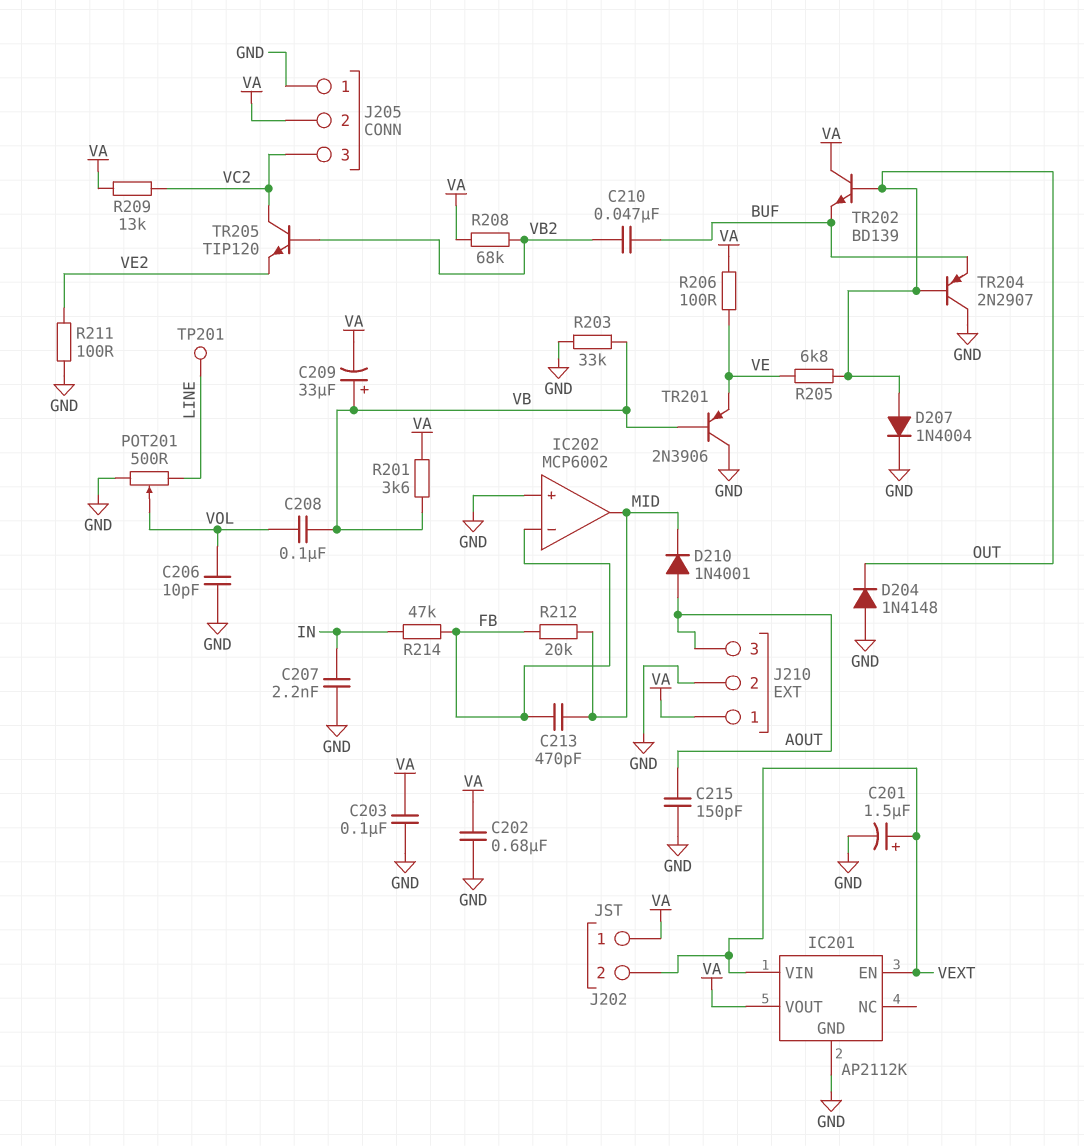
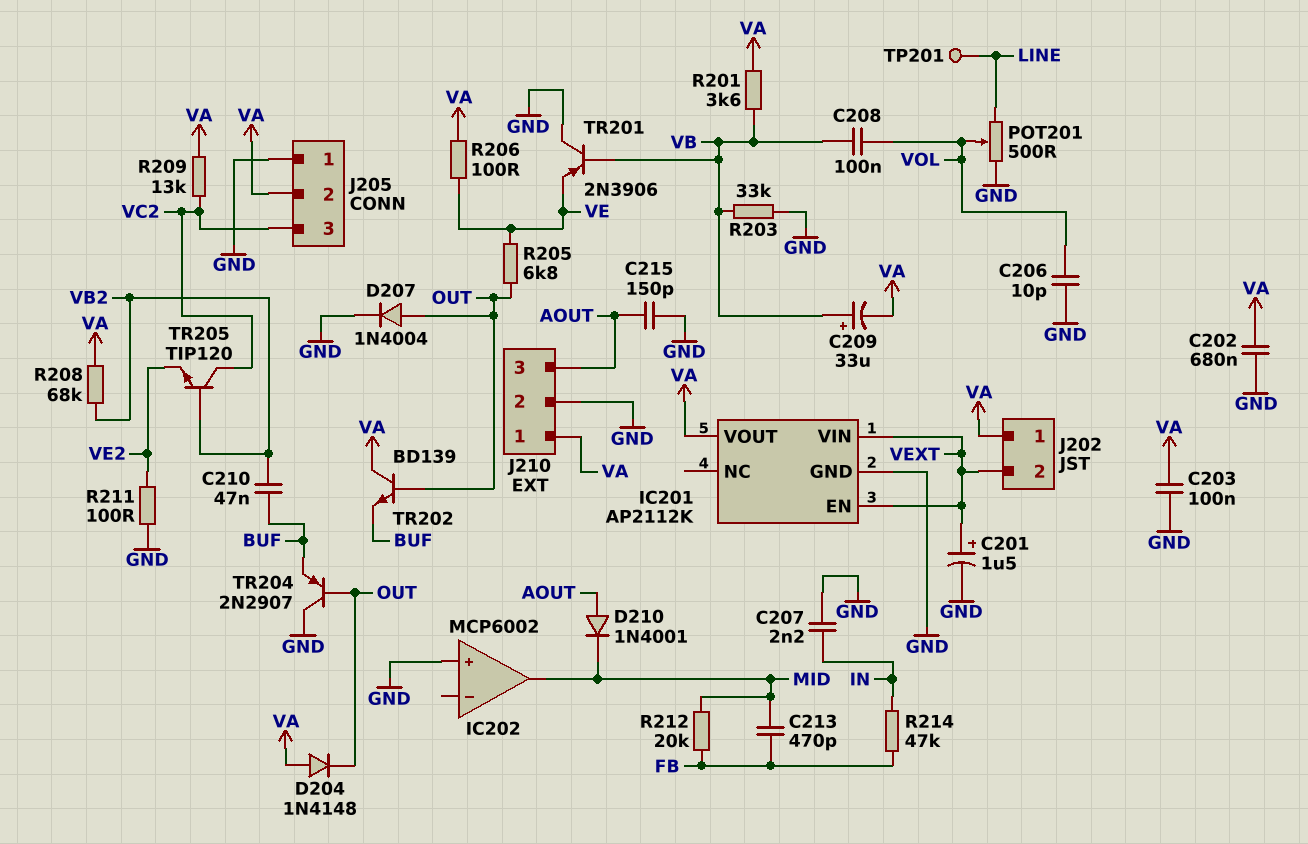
D204: diode 1N4148 (A GND, K OUT) -> diode 1N4148 (A VA, K OUT)
IC202 pin in-: FB -> none

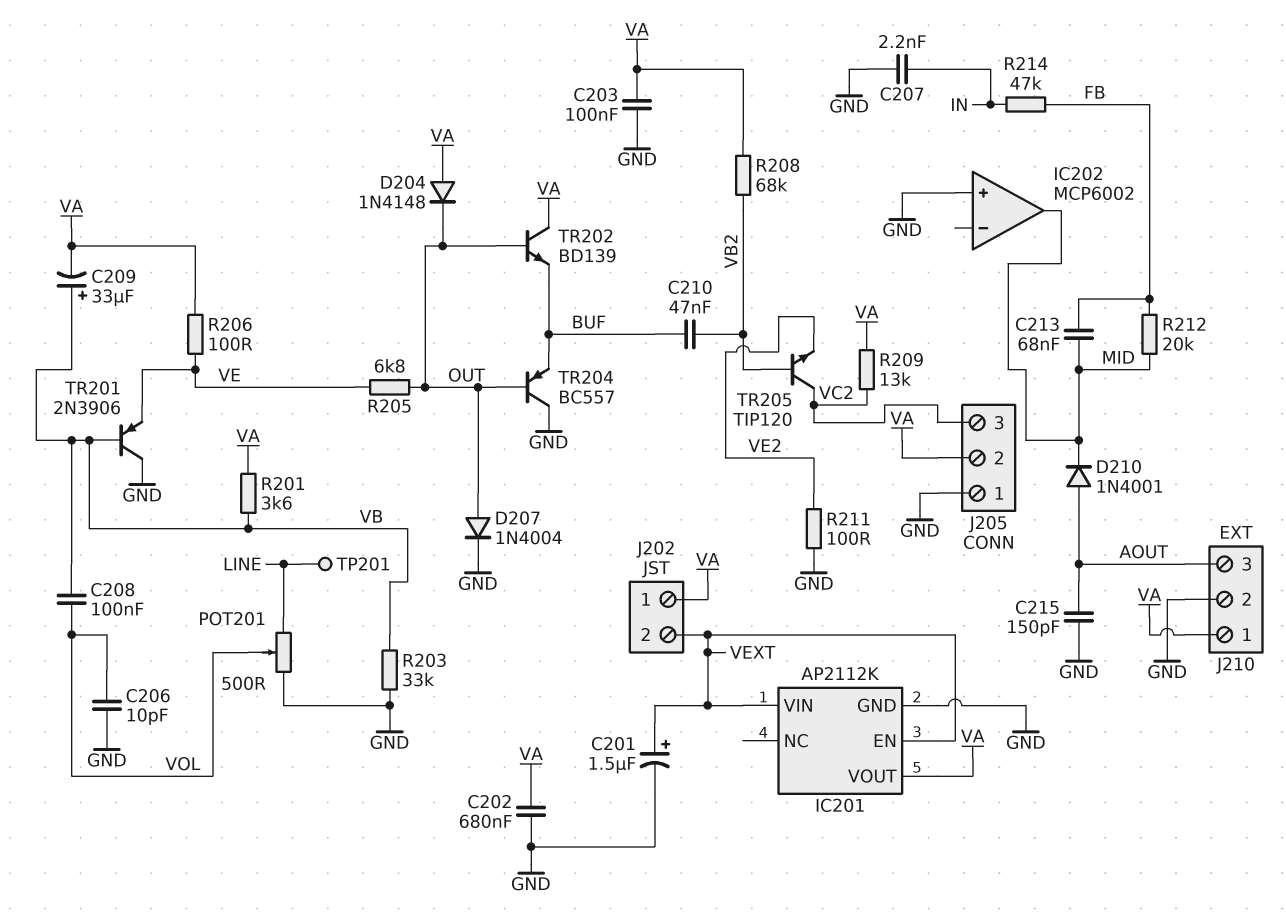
C213: 470pF (FB, MID) -> 68nF (FB, MID)
TR204: PNP 2N2907 (B OUT, C GND, E BUF) -> PNP BC557 (B OUT, C GND, E BUF)

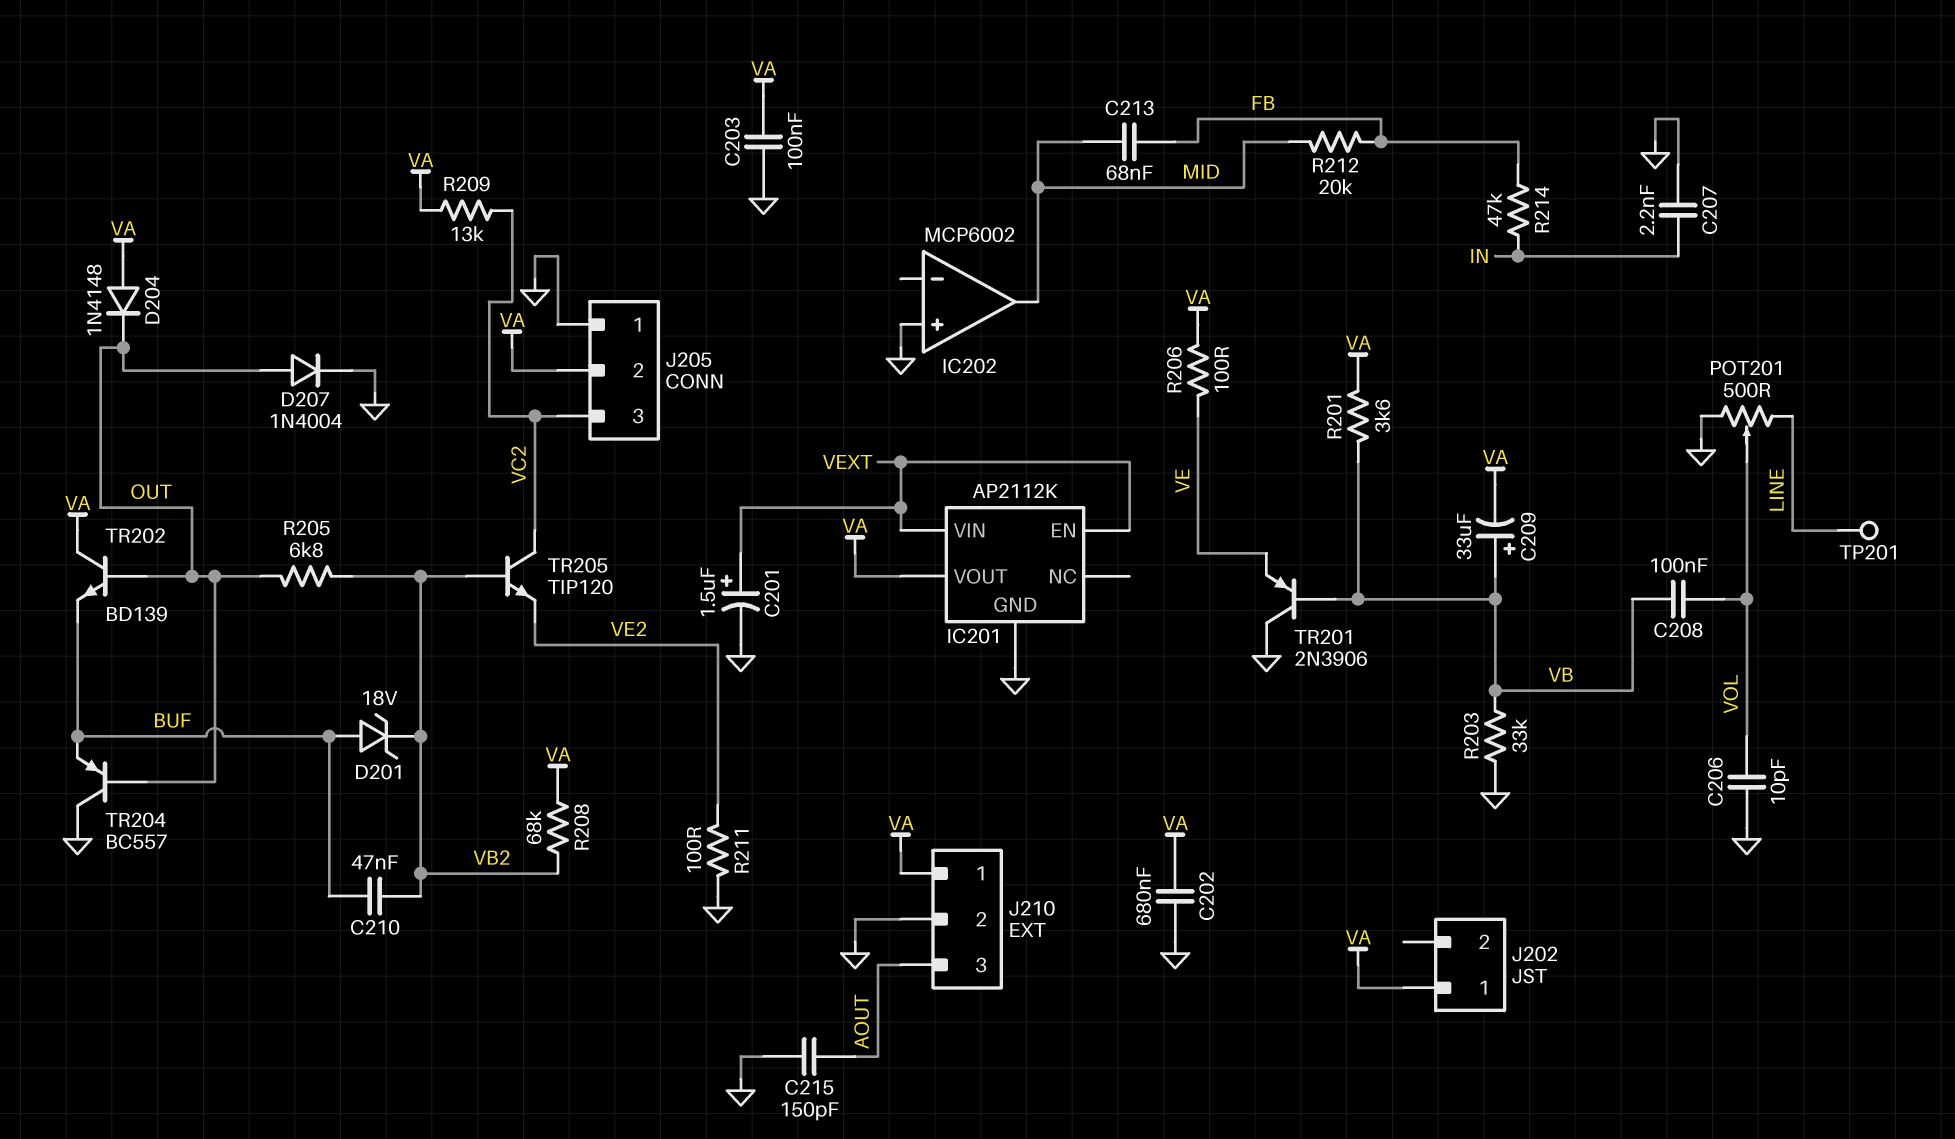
D201: none -> zener 18V (A BUF, K VB2)
D210: diode 1N4001 (A AOUT, K MID) -> none
J202 pin 2: VEXT -> none
R205: 6.8k (OUT, VE) -> 6.8k (OUT, VB2)

